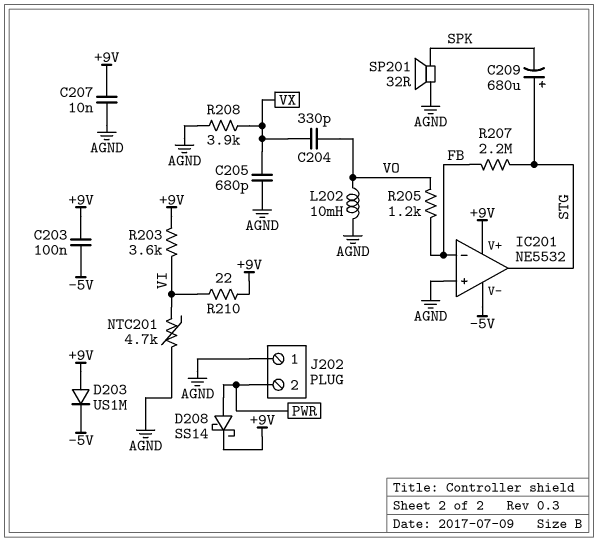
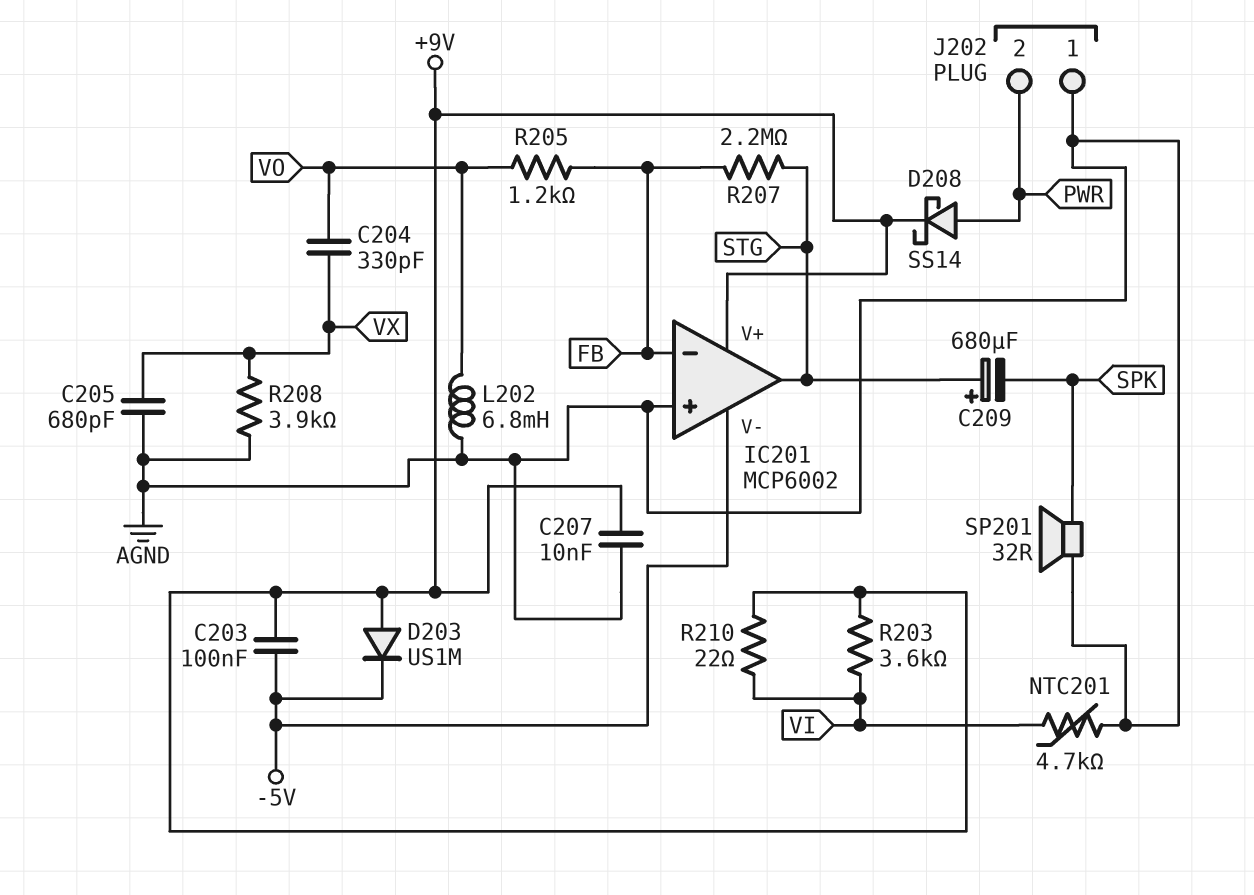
IC201: NE5532 -> MCP6002
L202: 10mH (AGND, VO) -> 6.8mH (AGND, VO)

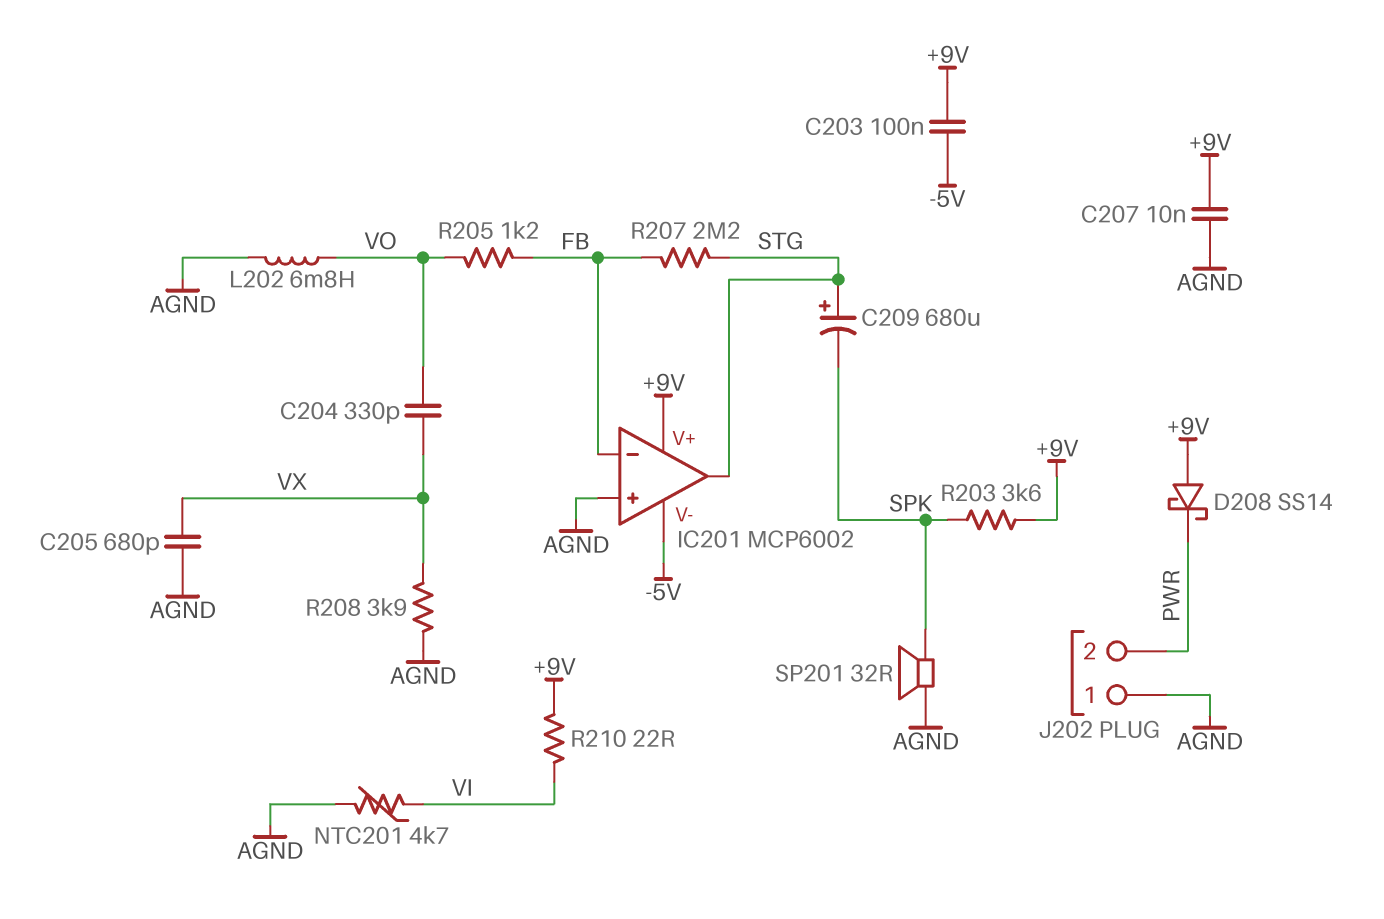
D203: diode US1M (A +9V, K -5V) -> none
D208: schottky SS14 (A PWR, K +9V) -> schottky SS14 (A +9V, K PWR)
R203: 3.6k (+9V, VI) -> 3.6k (+9V, SPK)

